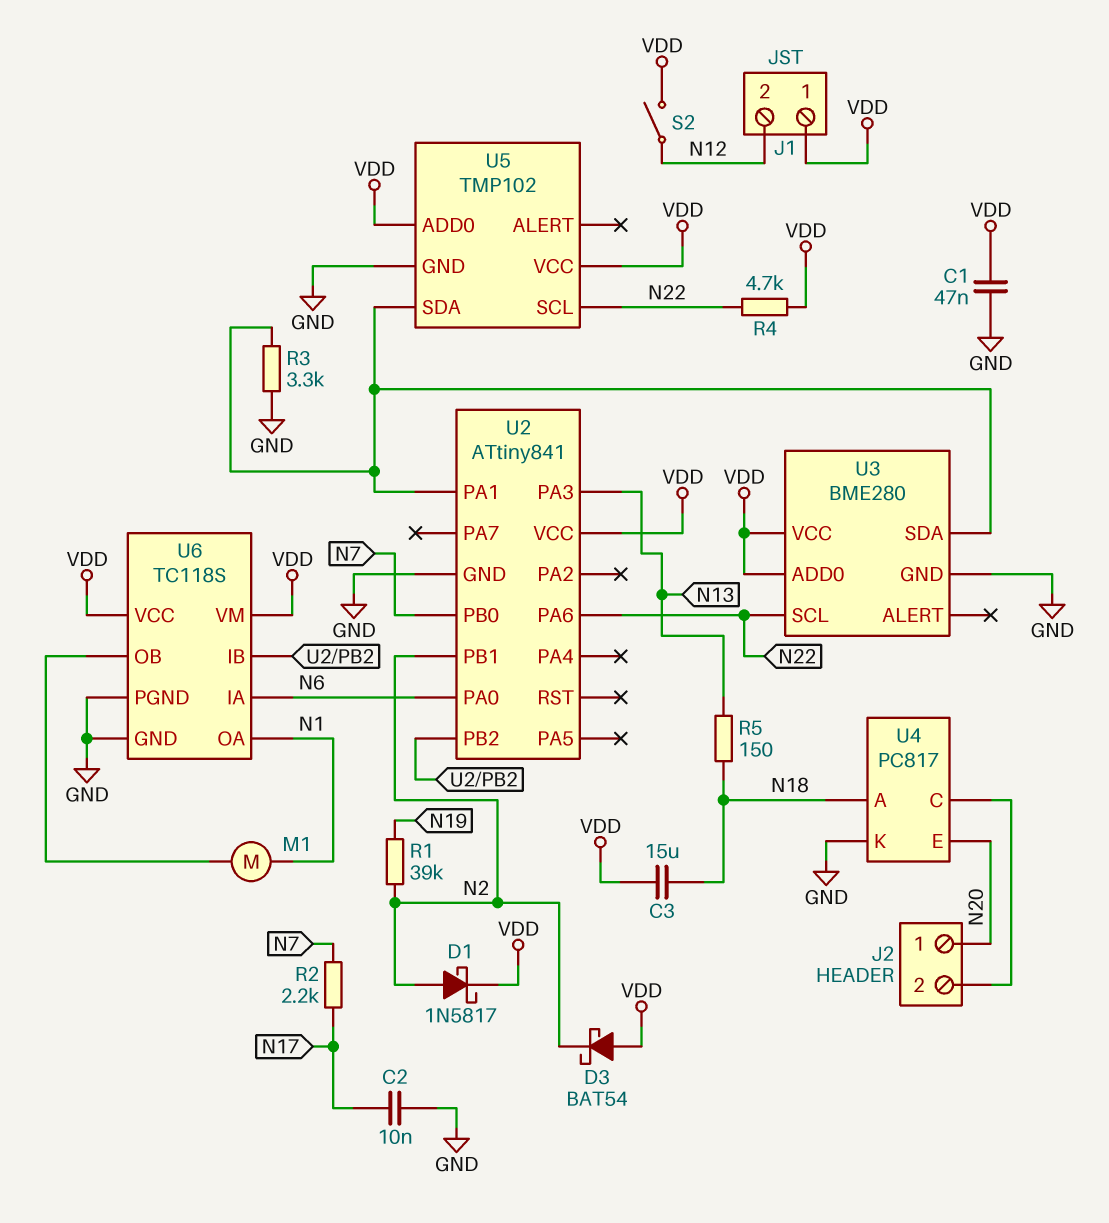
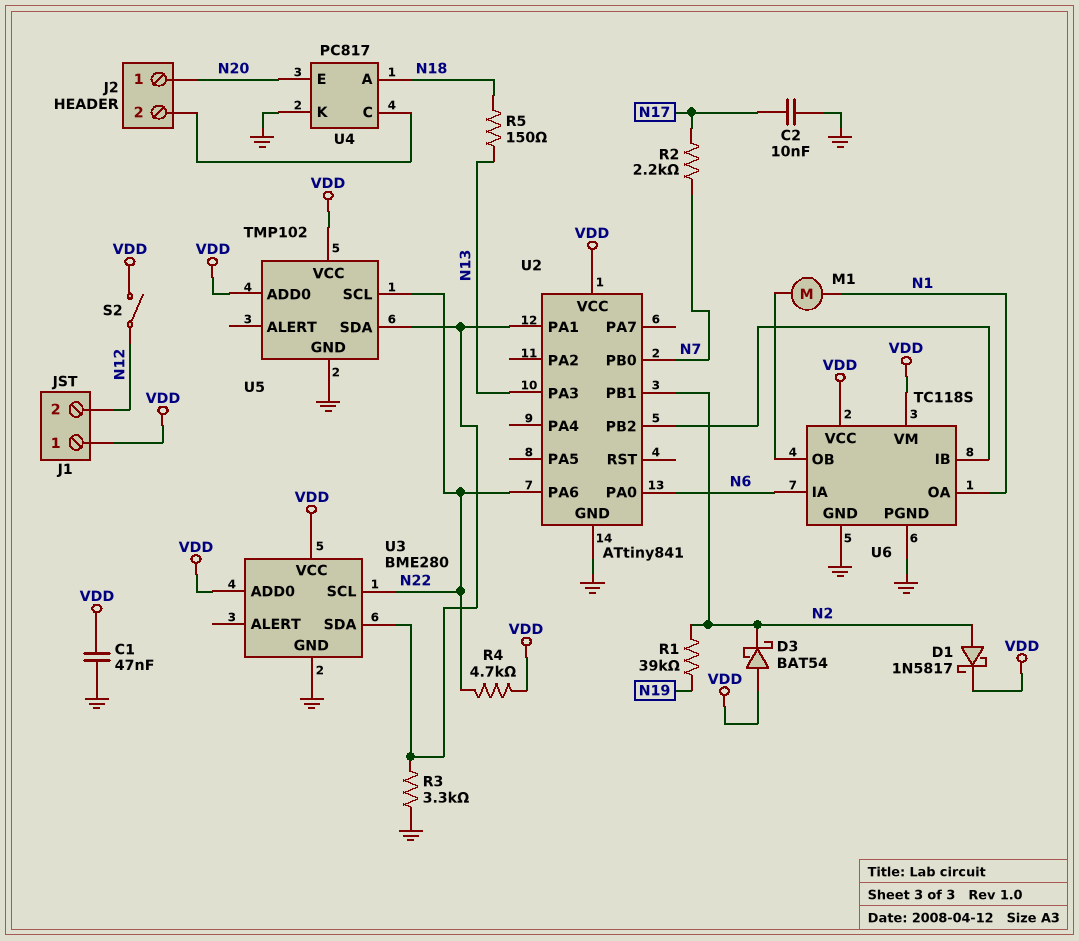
C3: 15uF (N18, VDD) -> none

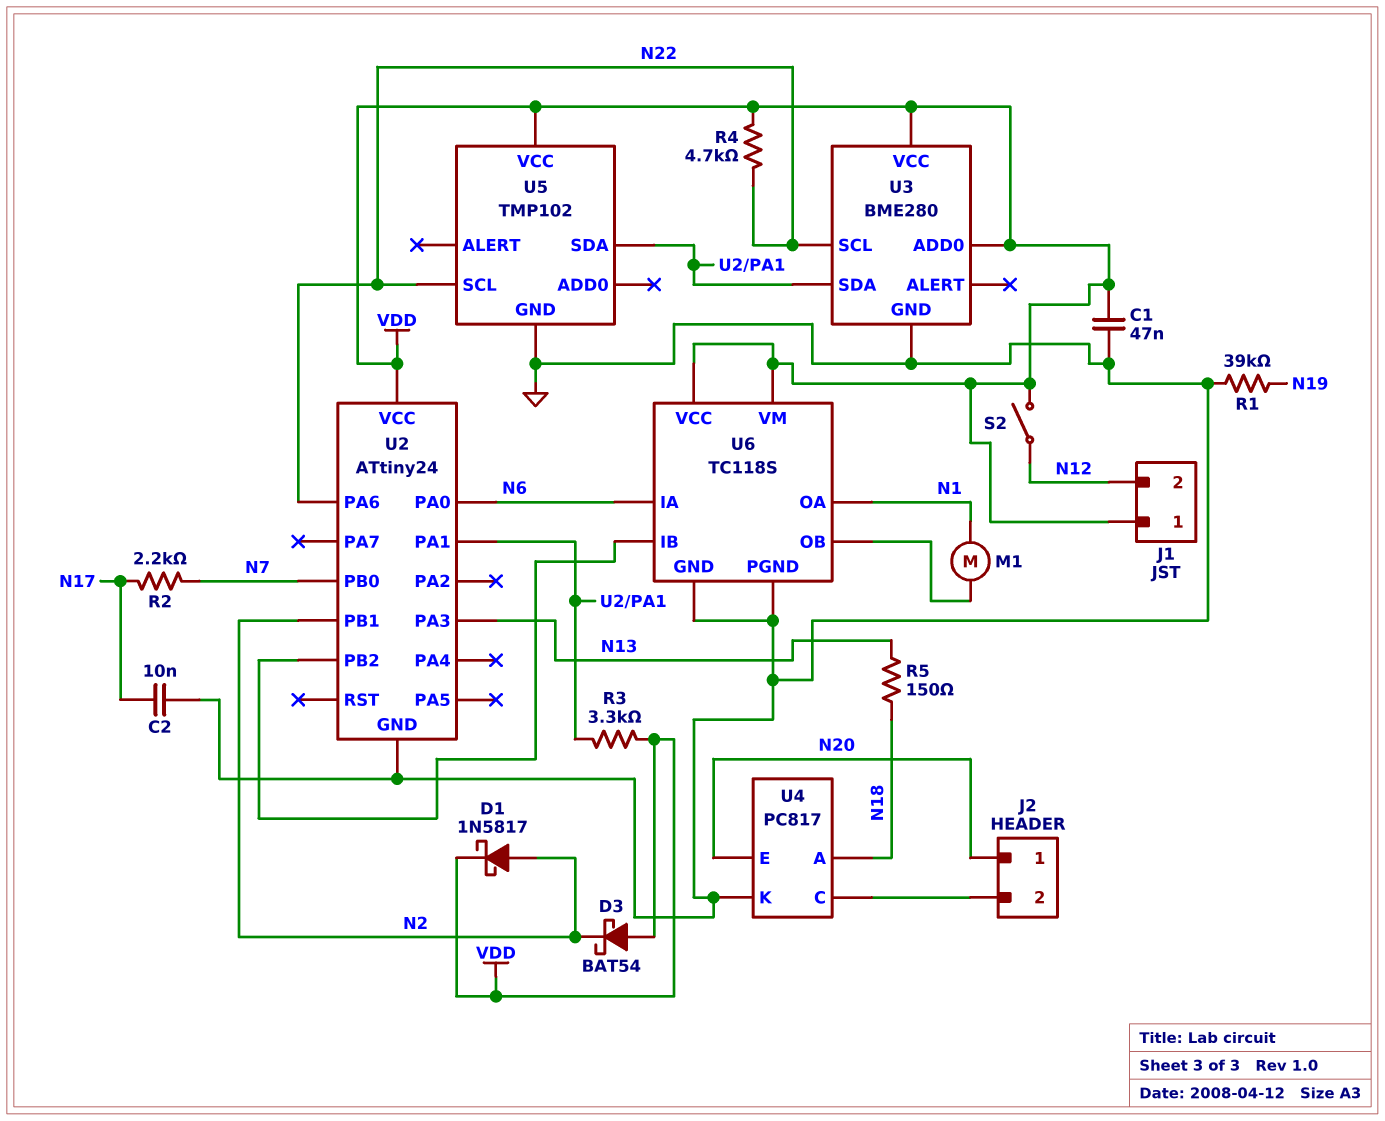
R1: 39k (N2, N19) -> 39k (GND, N19)
R3: 3.3k (GND, U2/PA1) -> 3.3k (U2/PA1, VDD)
U2: ATtiny841 -> ATtiny24
U5 pin ADD0: VDD -> none

